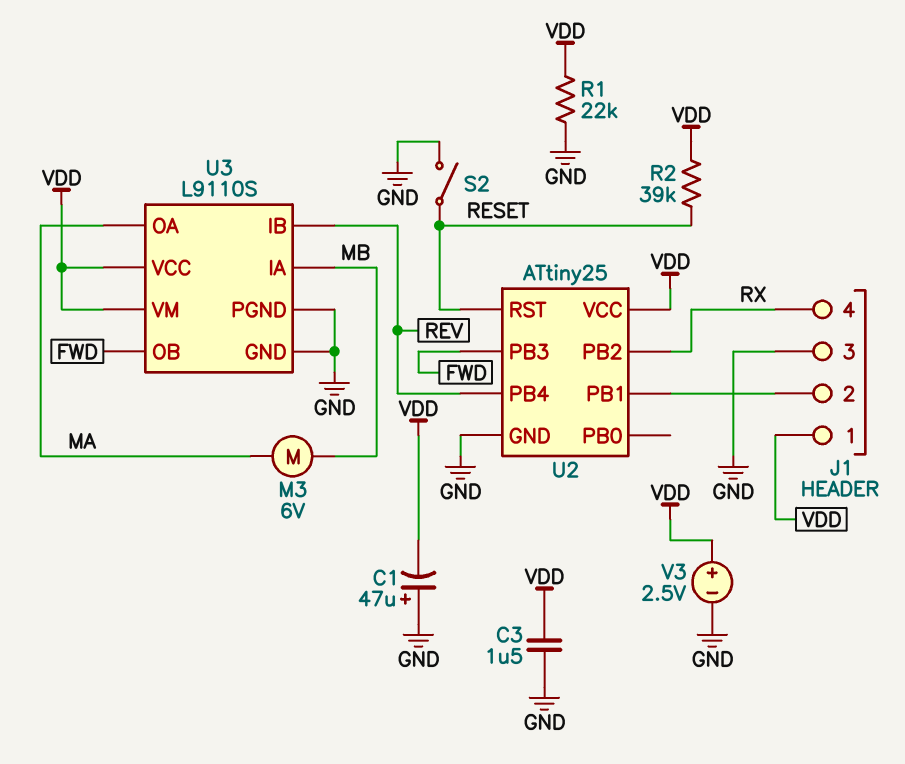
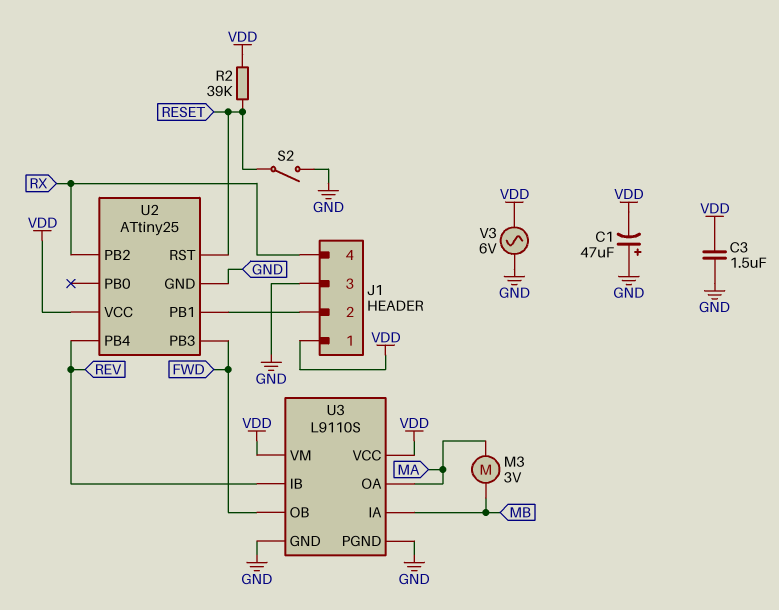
M3: motor 6V (MA, MB) -> motor 3V (MA, MB)
R1: 22k (GND, VDD) -> none
V3: 2.5V (plus VDD, minus GND) -> AC 6V (GND, VDD)

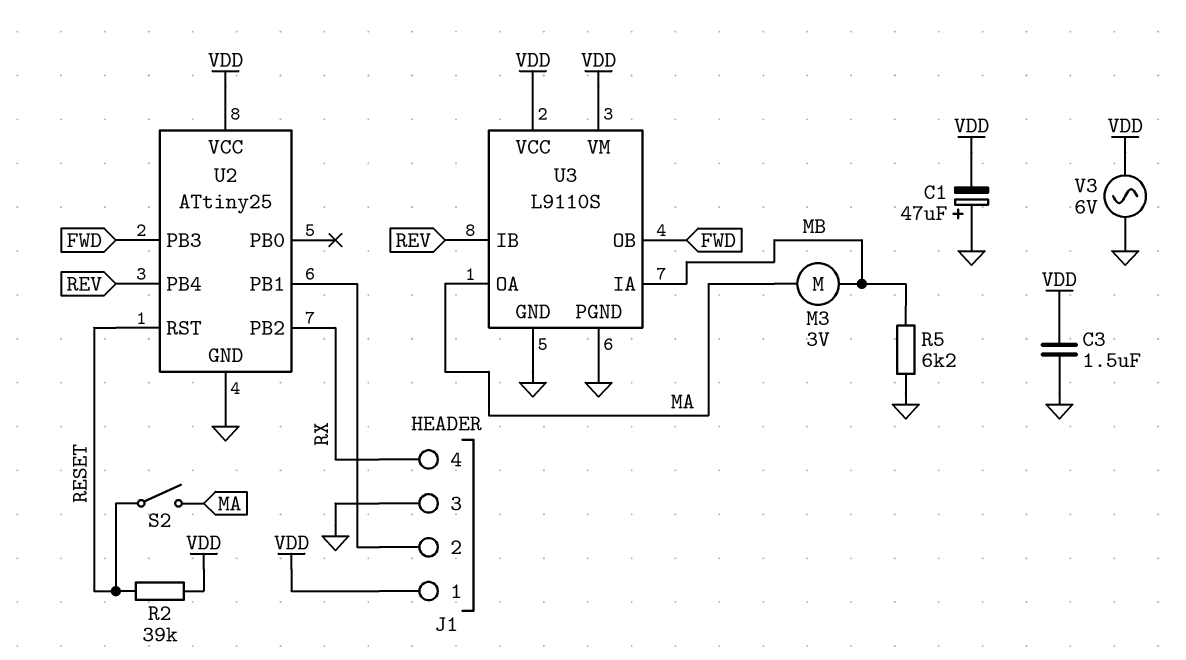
R5: none -> 6.2k (GND, MB)
S2: switch (GND, RESET) -> switch (MA, RESET)

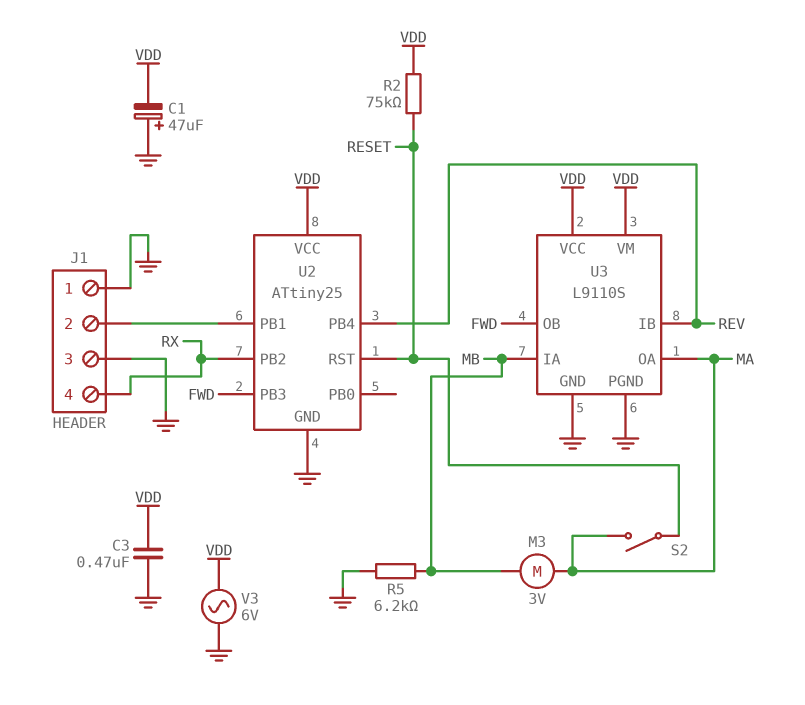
C3: 1.5uF (GND, VDD) -> 470nF (GND, VDD)
J1 pin 1: VDD -> GND
R2: 39k (RESET, VDD) -> 75k (RESET, VDD)

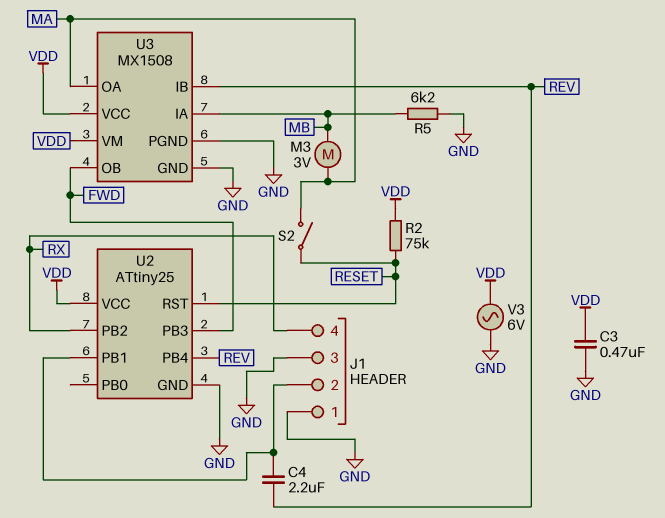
C1: 47uF (plus GND, minus VDD) -> none
C4: none -> 2.2uF (J1/2, REV)
U3: L9110S -> MX1508

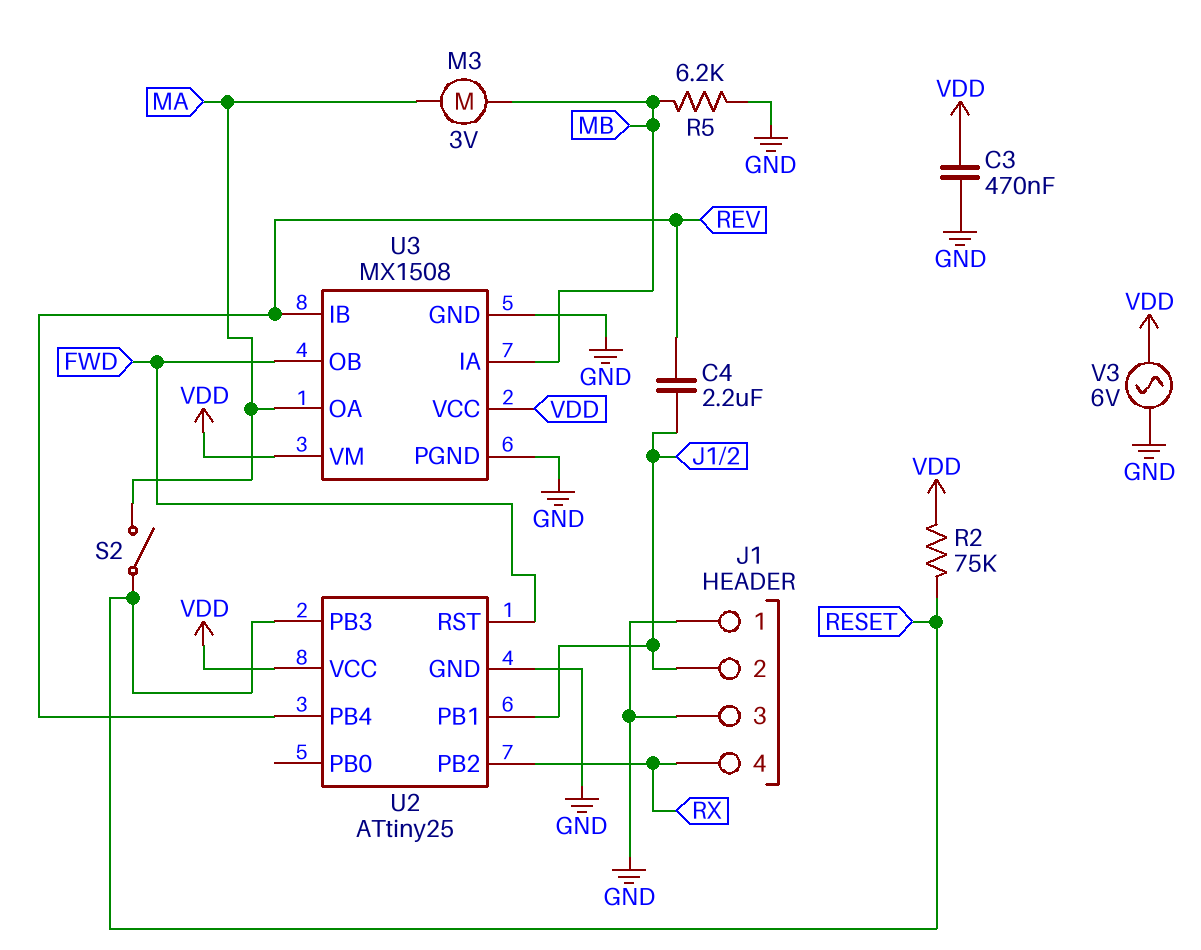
U2 pin PB3: FWD -> RESET
U2 pin RST: RESET -> FWD

